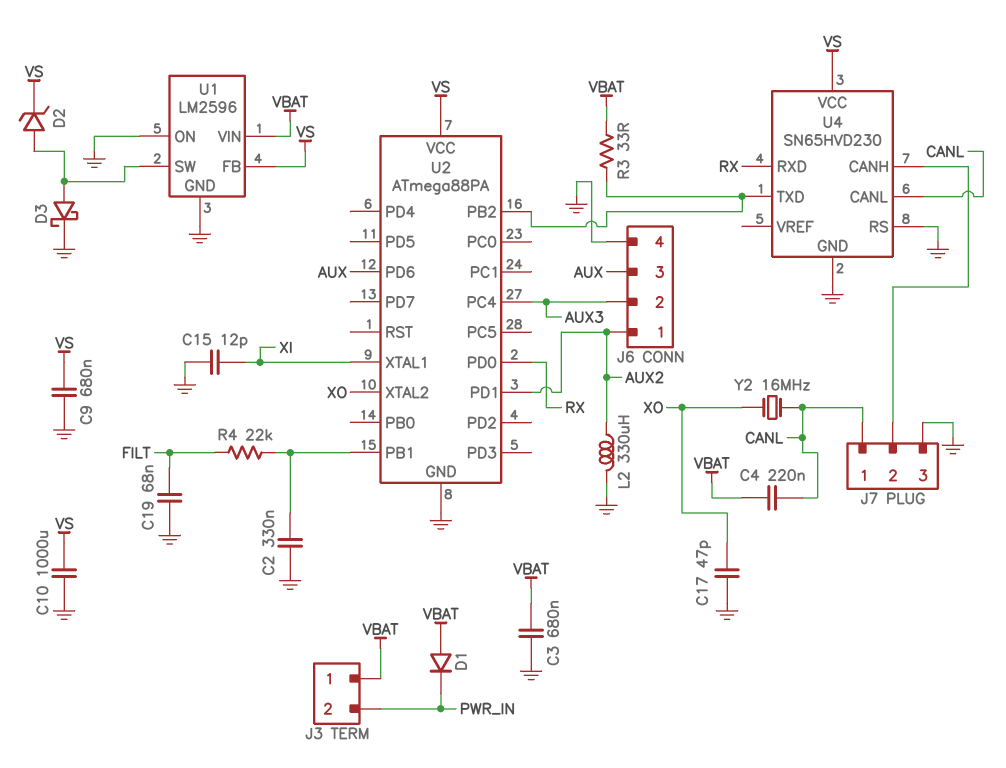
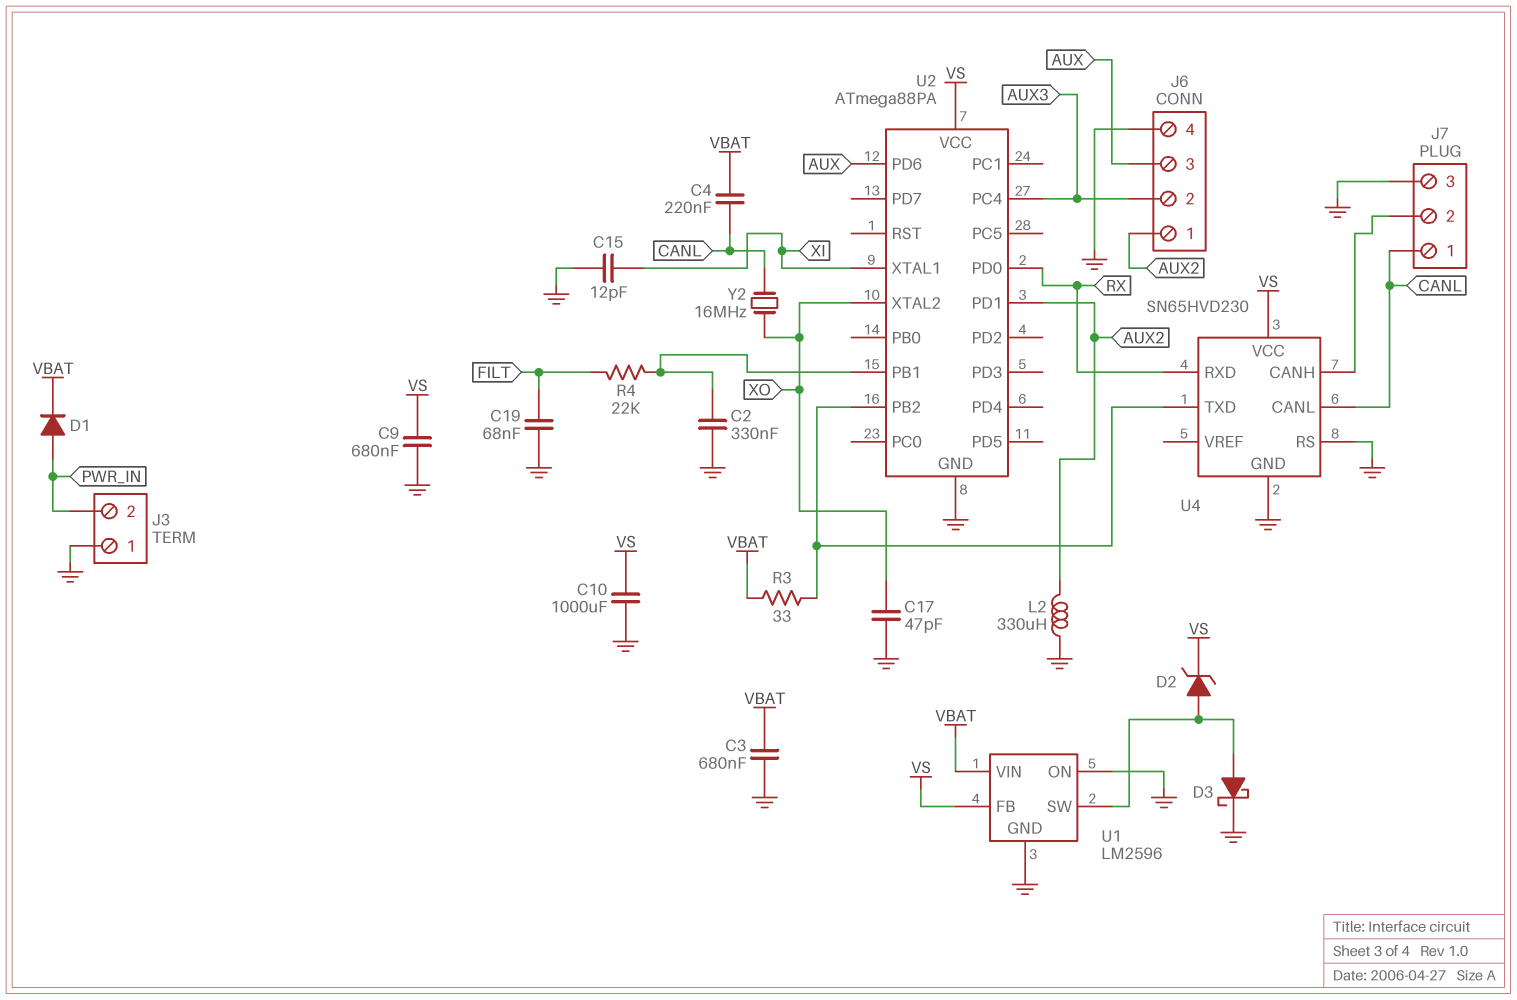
D1: diode (A VBAT, K PWR_IN) -> diode (A PWR_IN, K VBAT)
J3 pin 1: VBAT -> GND

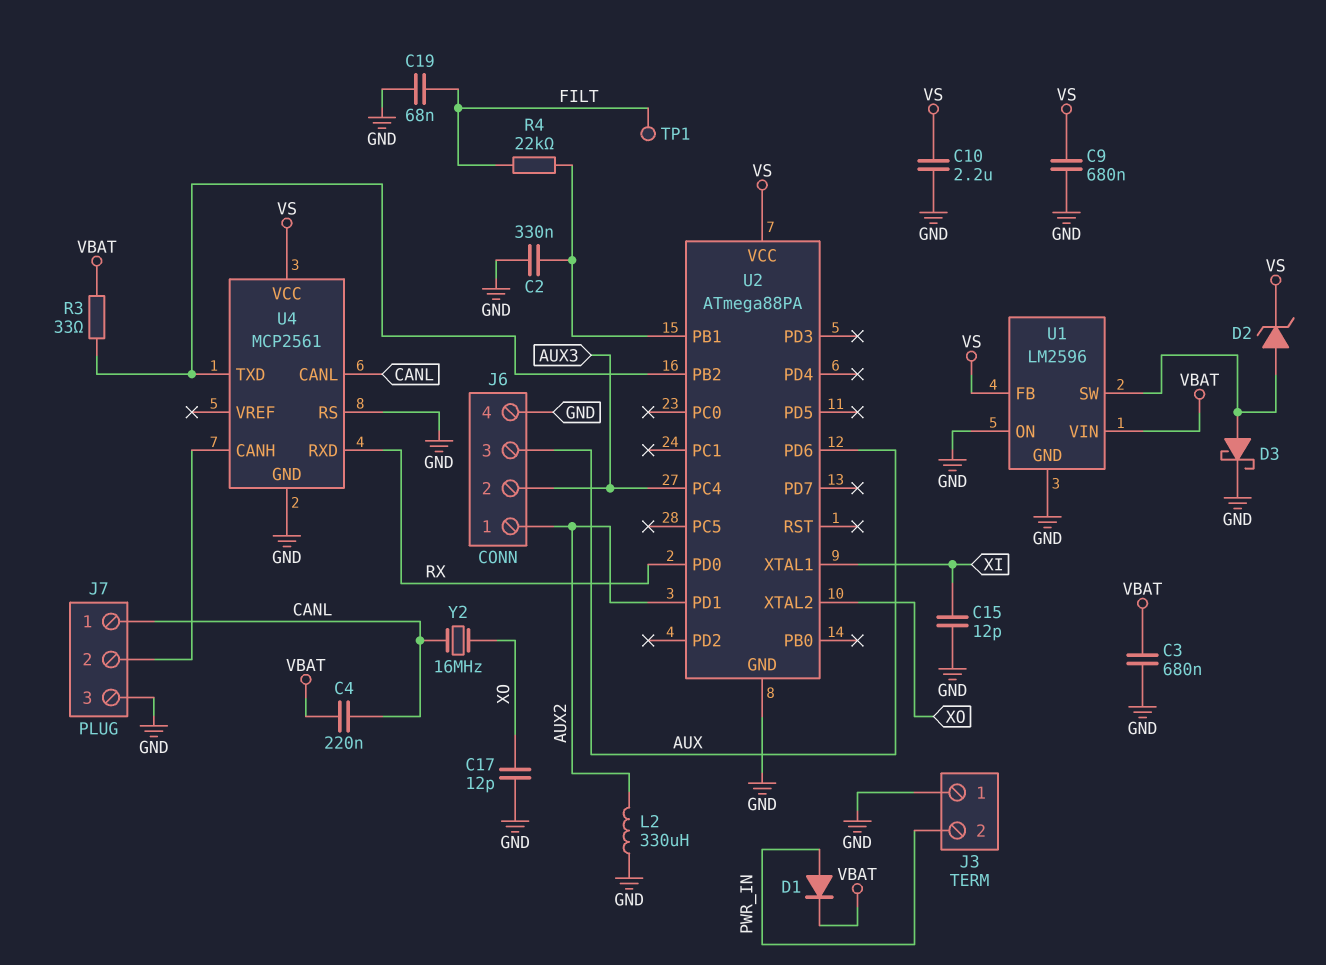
C10: 1000uF (GND, VS) -> 2.2uF (GND, VS)
C17: 47pF (GND, XO) -> 12pF (GND, XO)
TP1: none -> test point (FILT)
U4: SN65HVD230 -> MCP2561

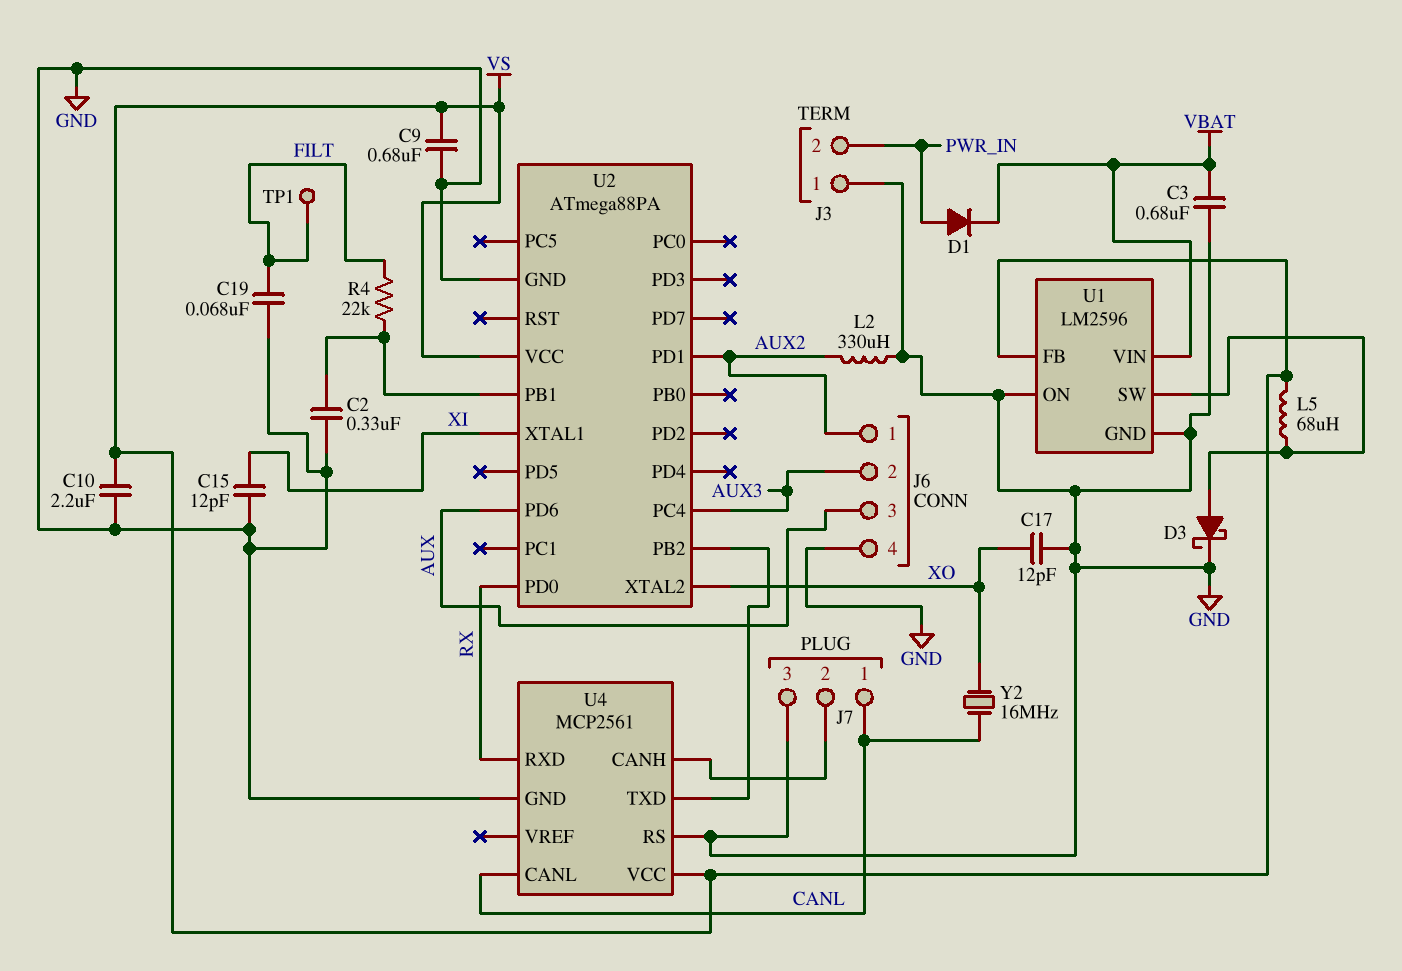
C4: 220nF (CANL, VBAT) -> none
D2: zener (A U1/SW, K VS) -> none
L5: none -> 68uH (U1/SW, VS)
R3: 33 (U2/PB2, VBAT) -> none

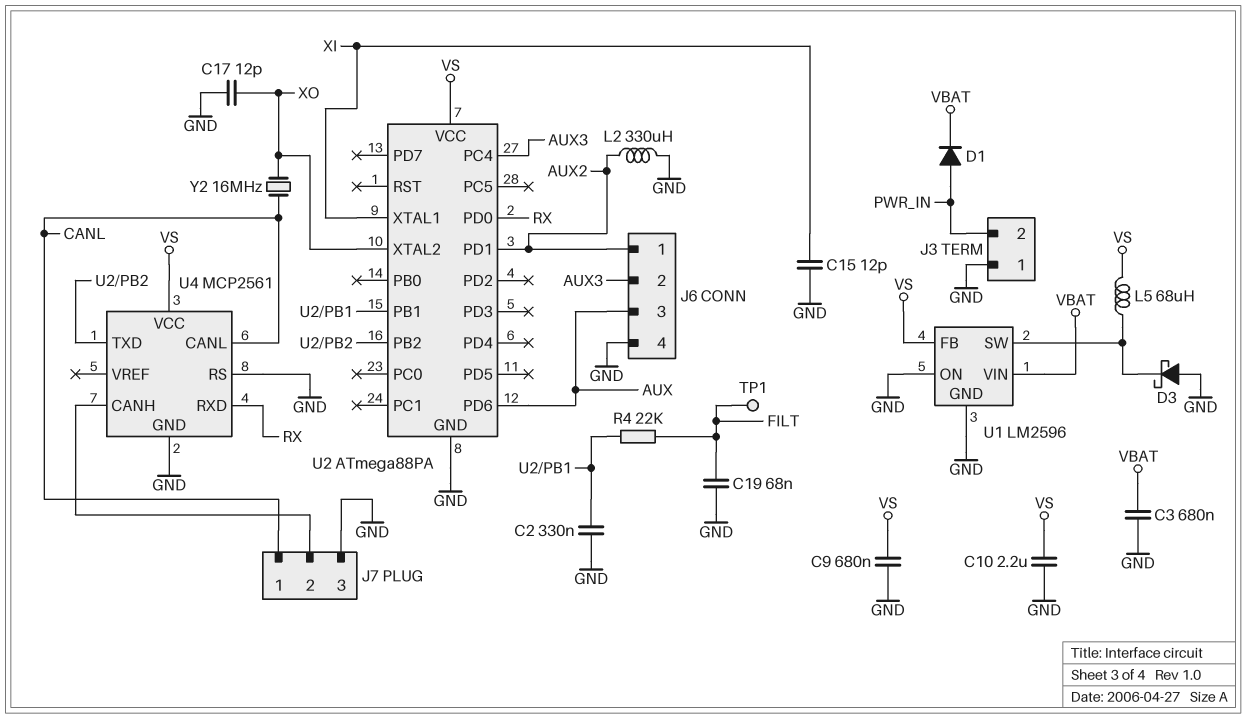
D3: schottky (A U1/SW, K GND) -> schottky (A GND, K U1/SW)

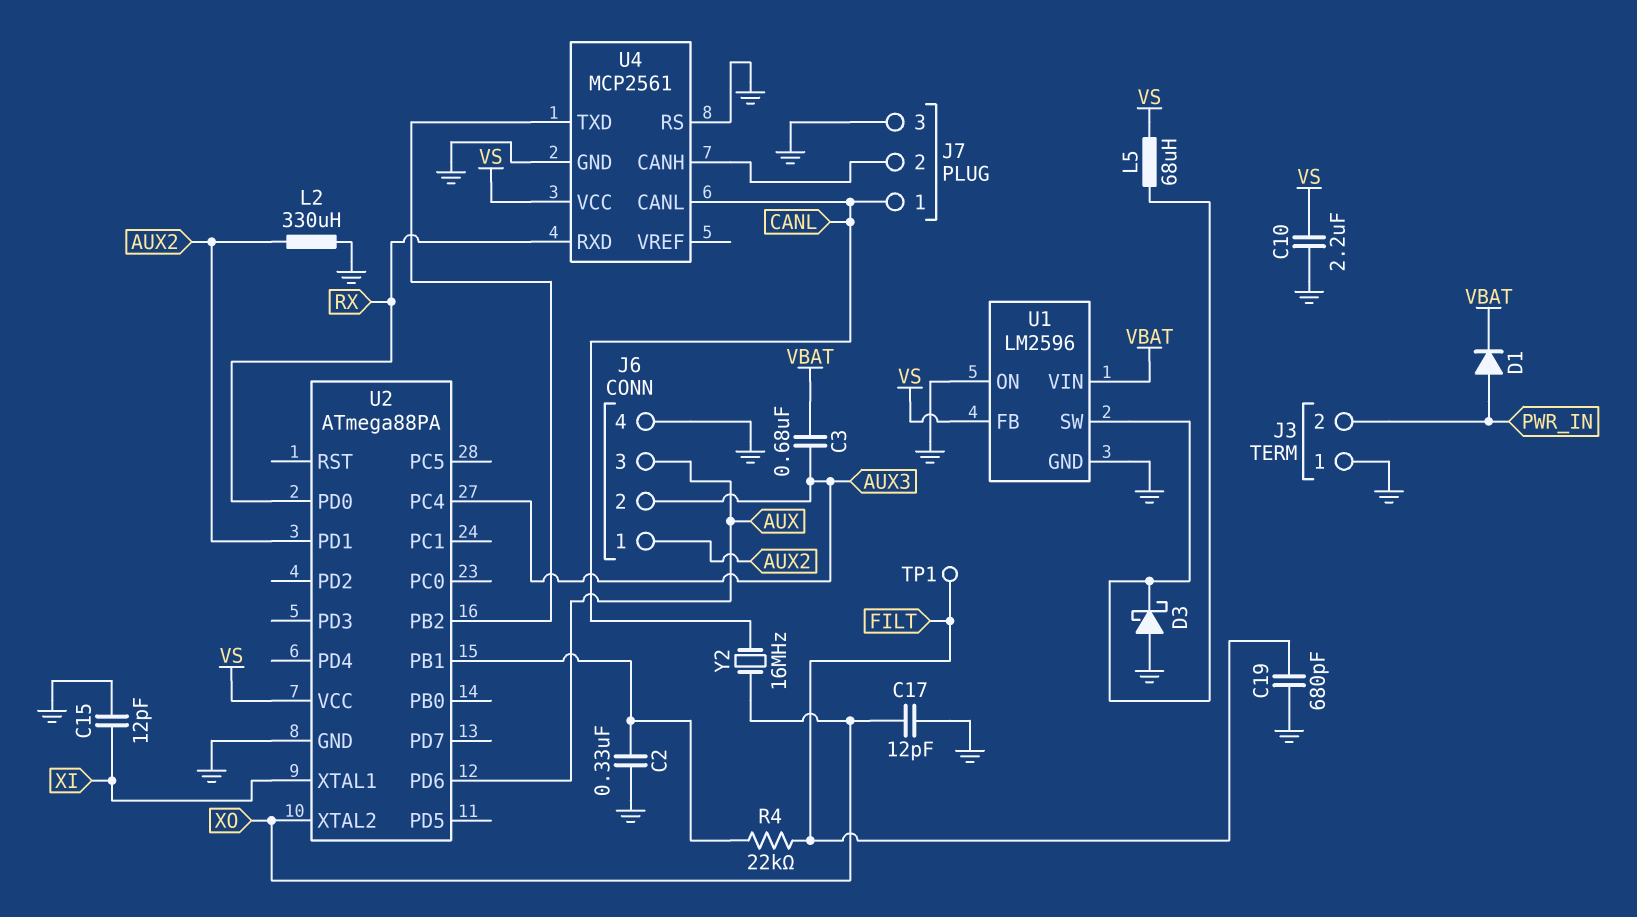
C3: 680nF (GND, VBAT) -> 680nF (AUX3, VBAT)
C9: 680nF (GND, VS) -> none
C19: 68nF (FILT, GND) -> 680pF (FILT, GND)

